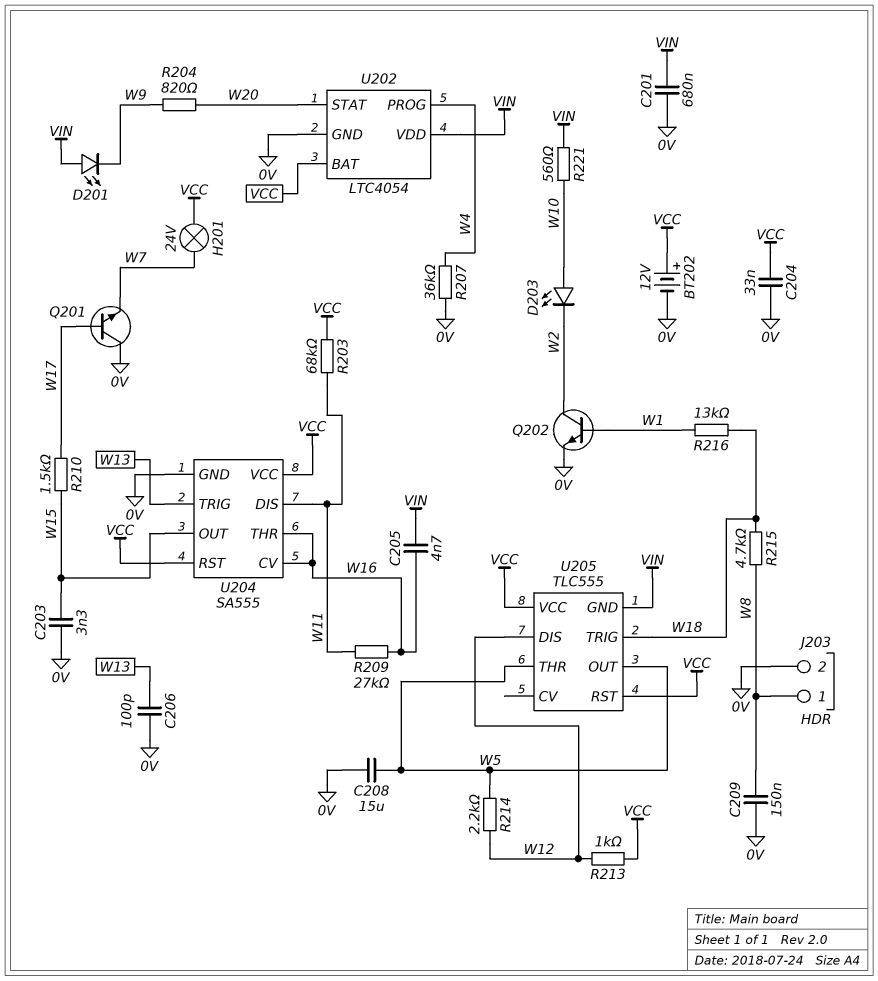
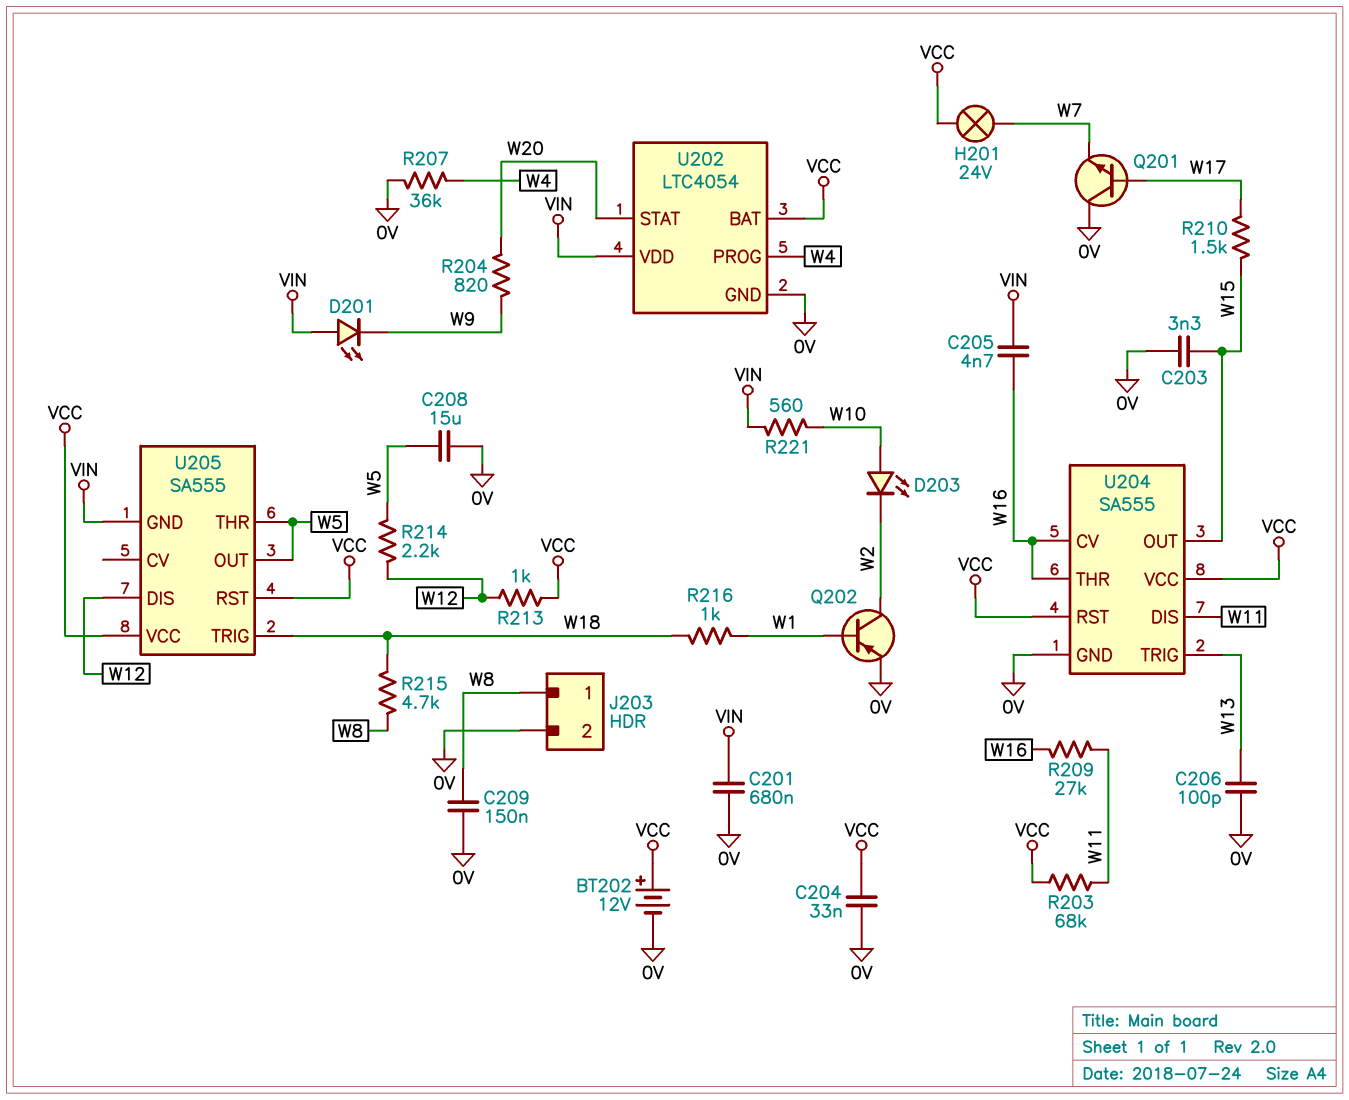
Q202: NPN (B W1, C W2, E 0V) -> PNP (B W1, C W2, E 0V)
R216: 13k (W1, W18) -> 1k (W1, W18)
U205: TLC555 -> SA555

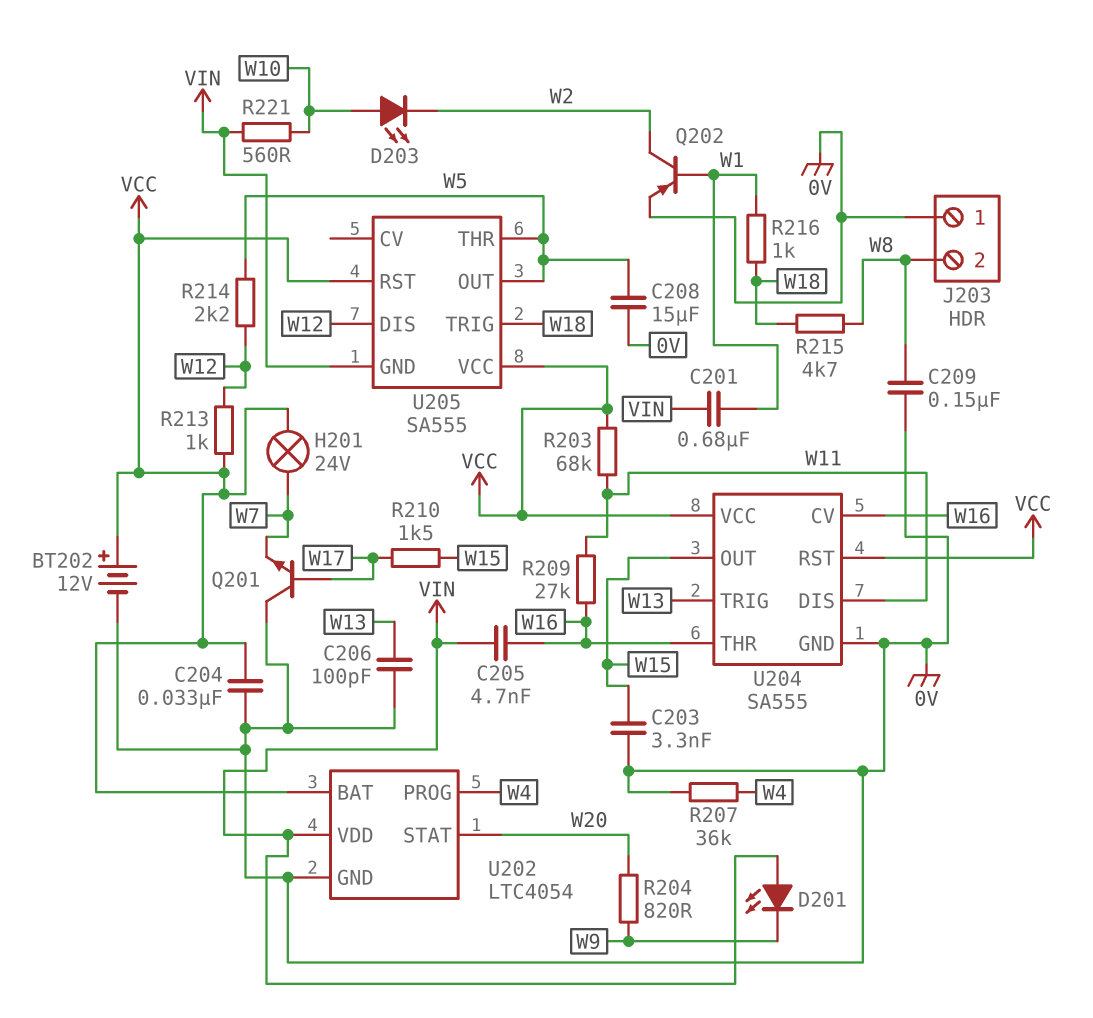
C201: 680nF (0V, VIN) -> 680nF (VIN, W1)
J203 pin 1: W8 -> 0V
J203 pin 2: 0V -> W8

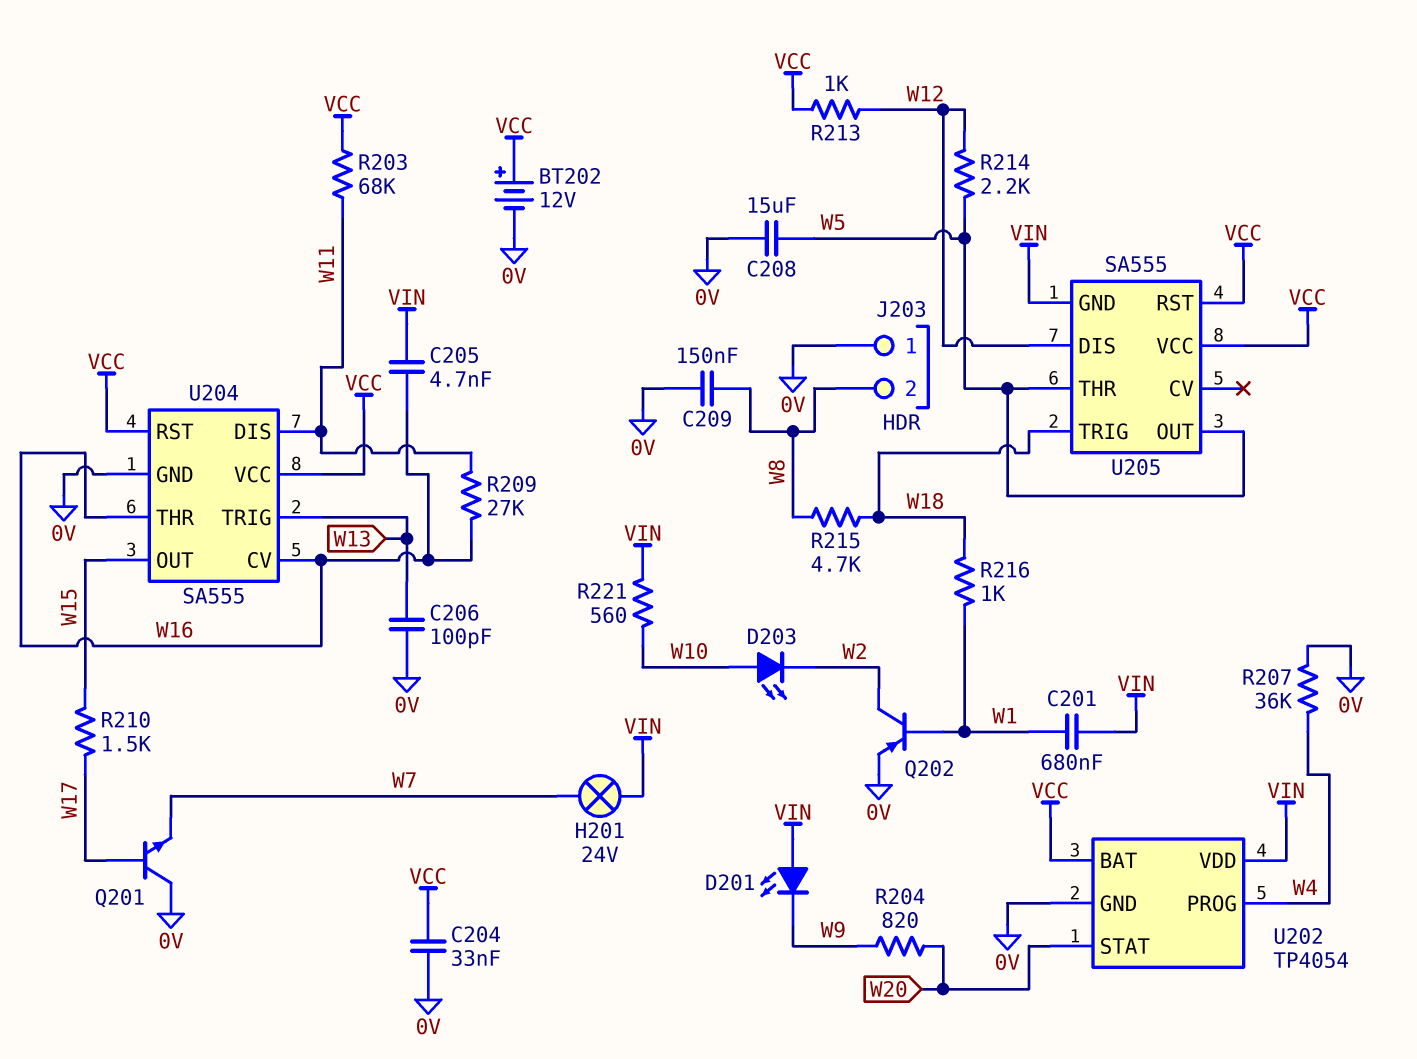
C203: 3.3nF (0V, W15) -> none
H201: lamp 24V (VCC, W7) -> lamp 24V (VIN, W7)
U202: LTC4054 -> TP4054

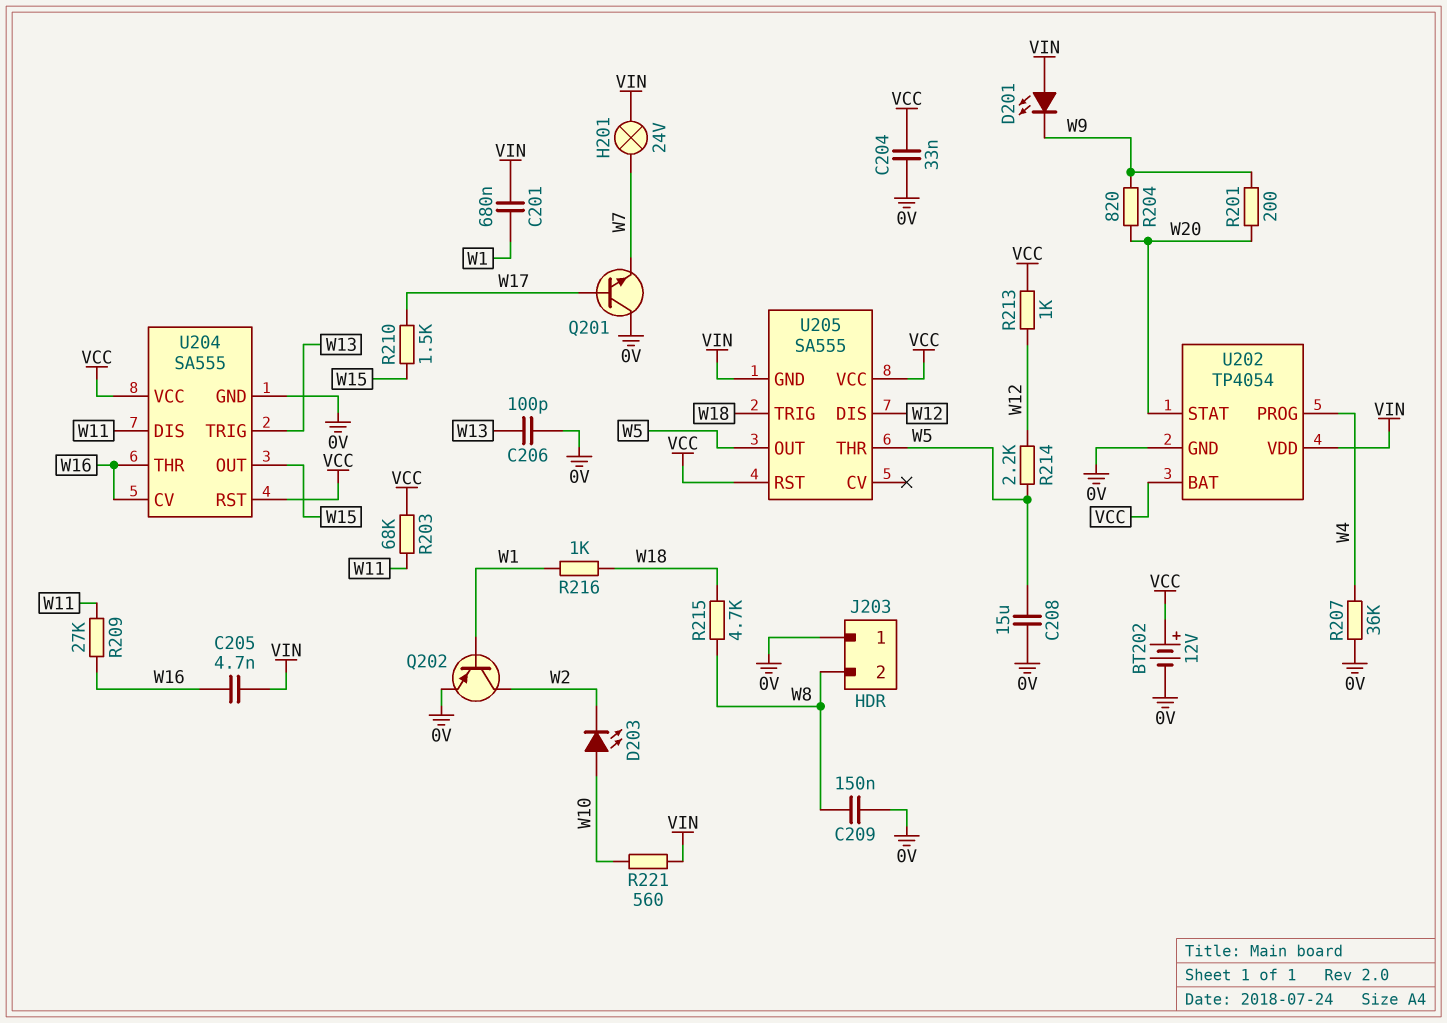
R201: none -> 200 (W9, W20)

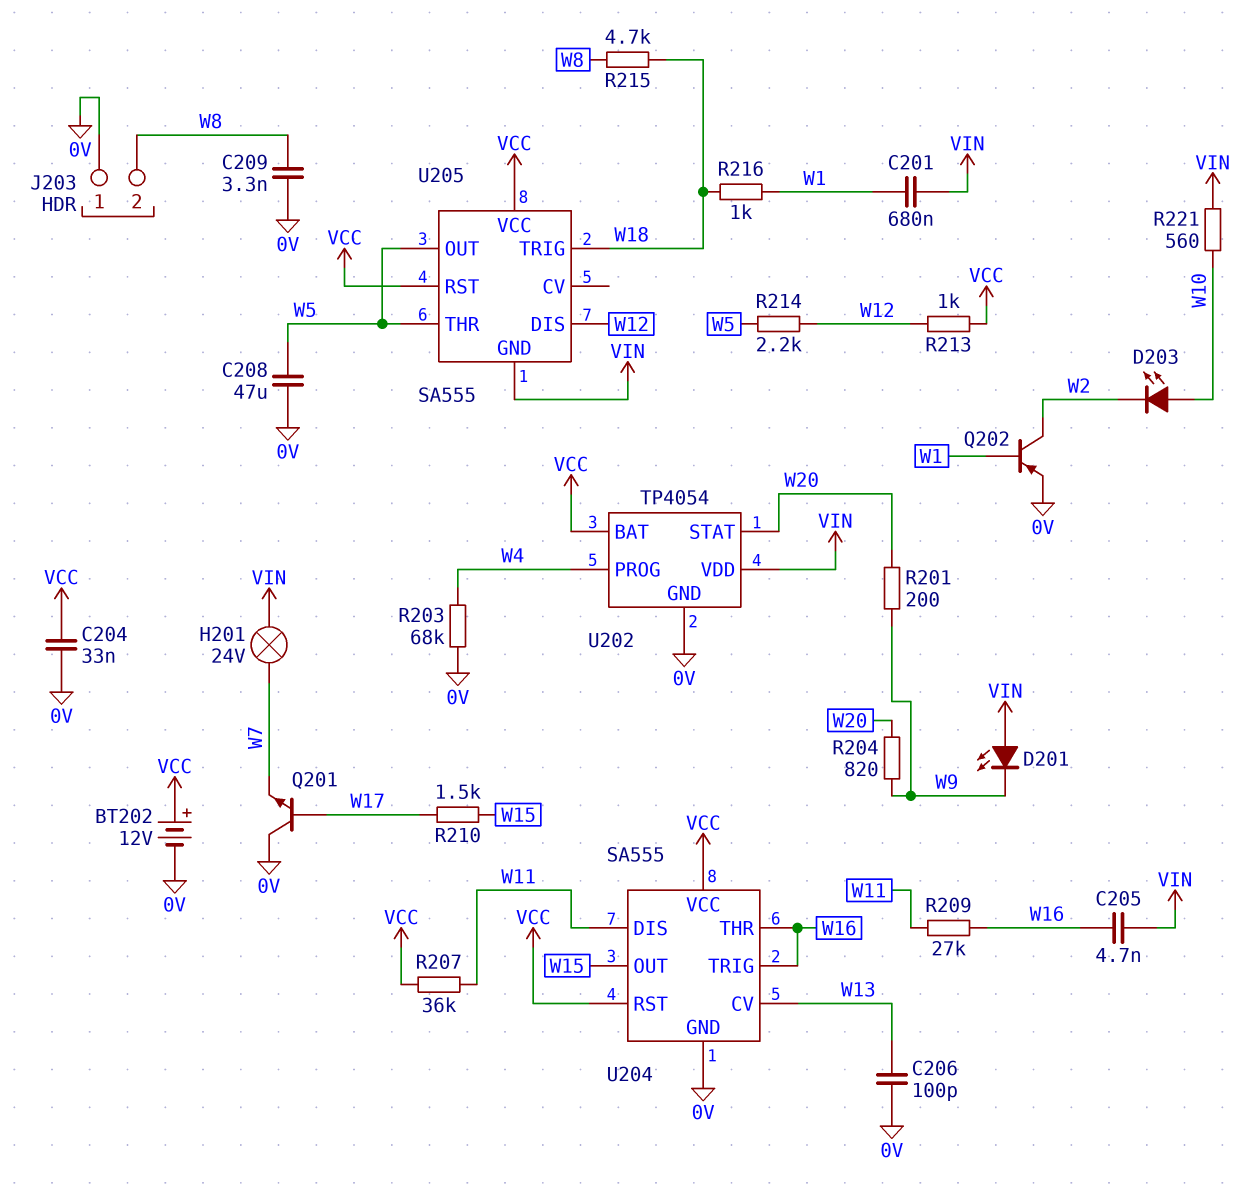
C208: 15uF (0V, W5) -> 47uF (0V, W5)
C209: 150nF (0V, W8) -> 3.3nF (0V, W8)
R203: 68k (VCC, W11) -> 68k (0V, W4)
R207: 36k (0V, W4) -> 36k (VCC, W11)
U204 pin CV: W16 -> W13
U204 pin TRIG: W13 -> W16

